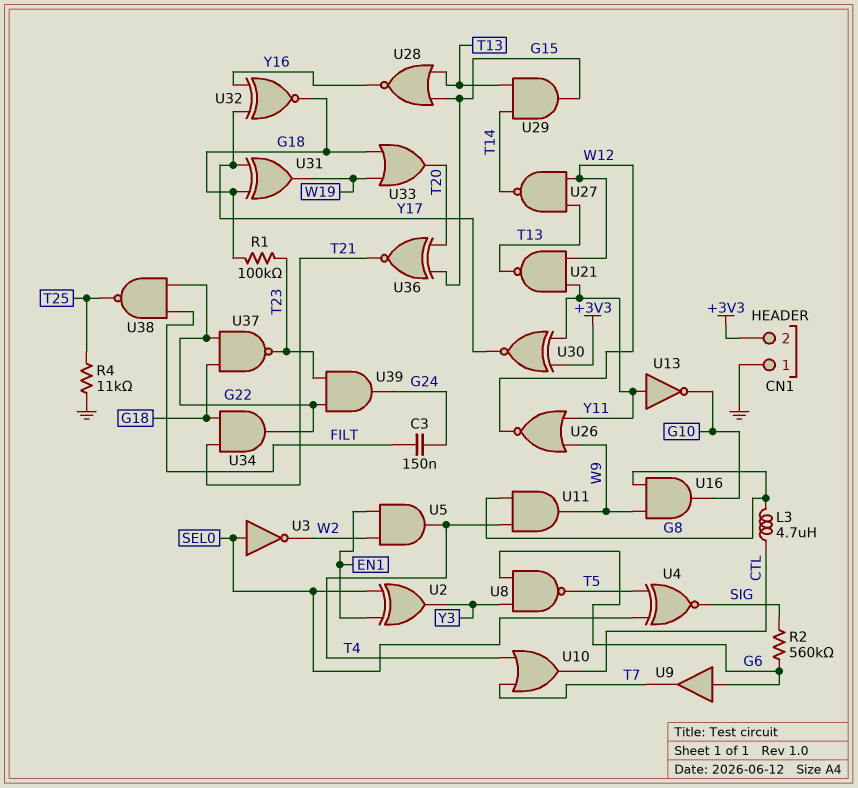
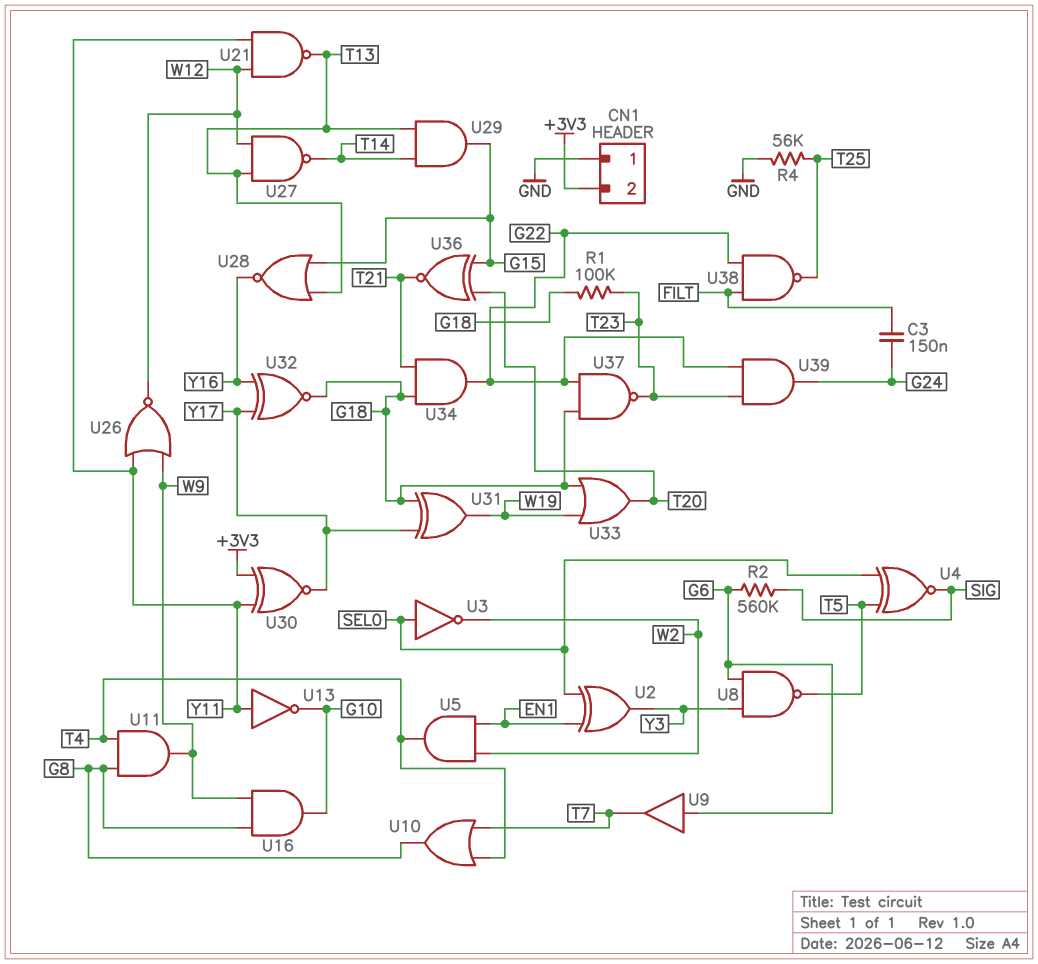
L3: 4.7uH (CTL, G8) -> none
R4: 11k (GND, T25) -> 56k (GND, T25)
U10: OR (in T4, in T7, out CTL) -> OR (in T4, in T7, out G8)

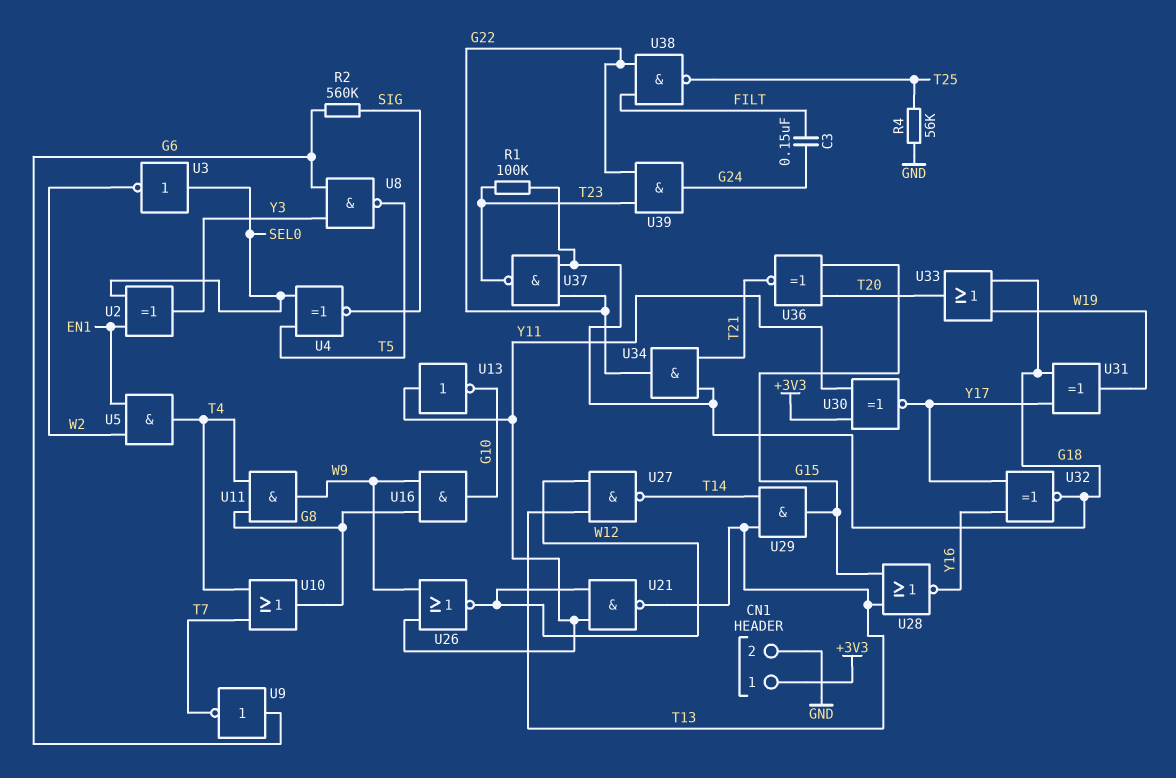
CN1 pin 1: GND -> +3V3
CN1 pin 2: +3V3 -> GND
U9: buffer (in G6, out T7) -> NOT (in G6, out T7)

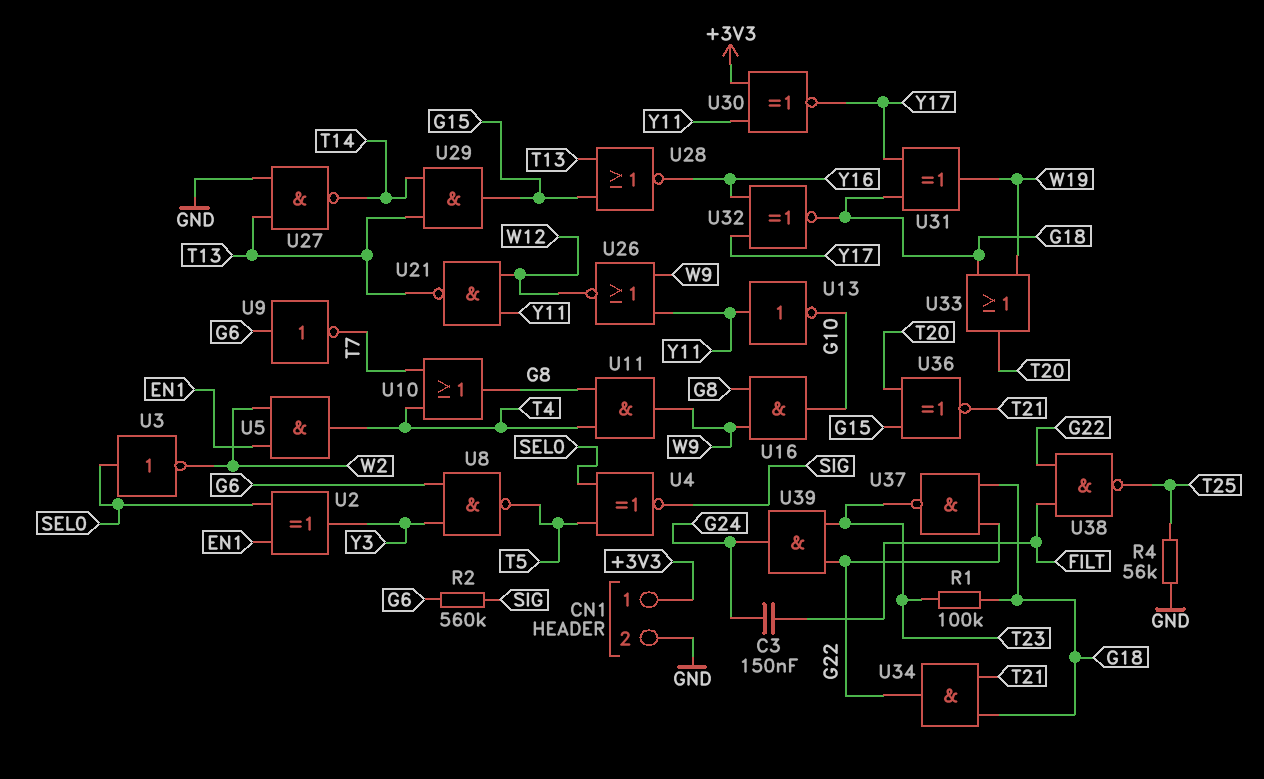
U27: NAND (in T13, in W12, out T14) -> NAND (in GND, in T13, out T14)

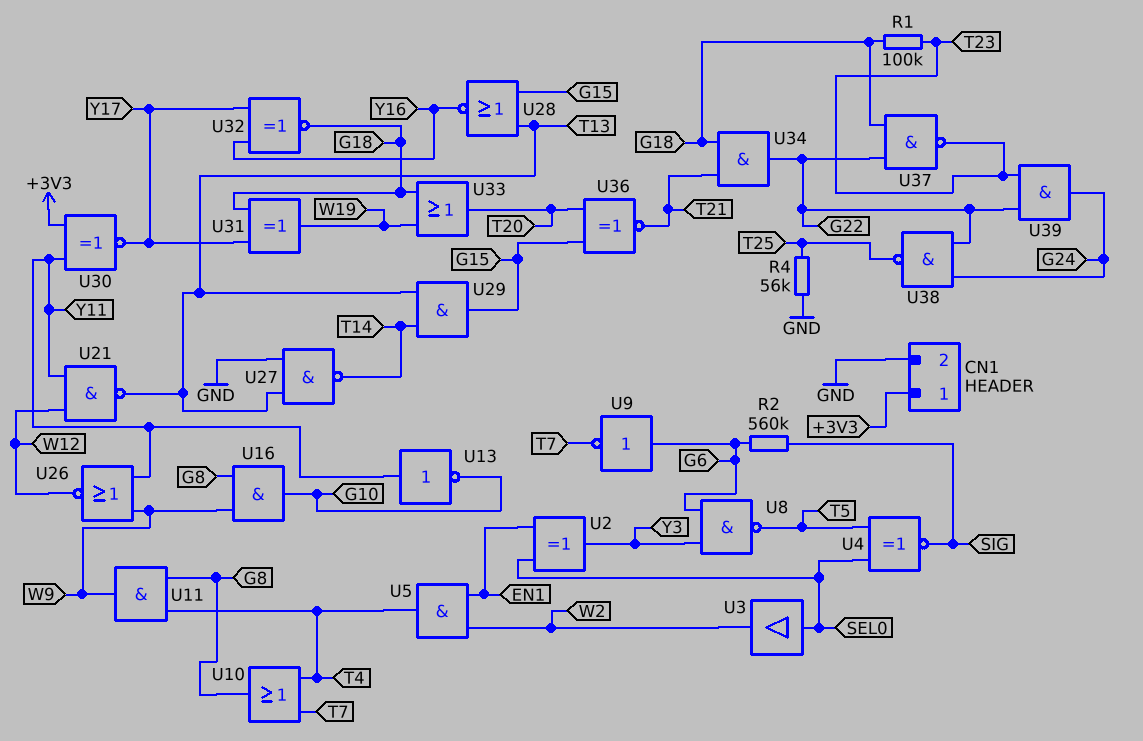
C3: 150nF (FILT, G24) -> none
U3: NOT (in SEL0, out W2) -> buffer (in SEL0, out W2)
U38: NAND (in FILT, in G22, out T25) -> NAND (in G22, in G24, out T25)

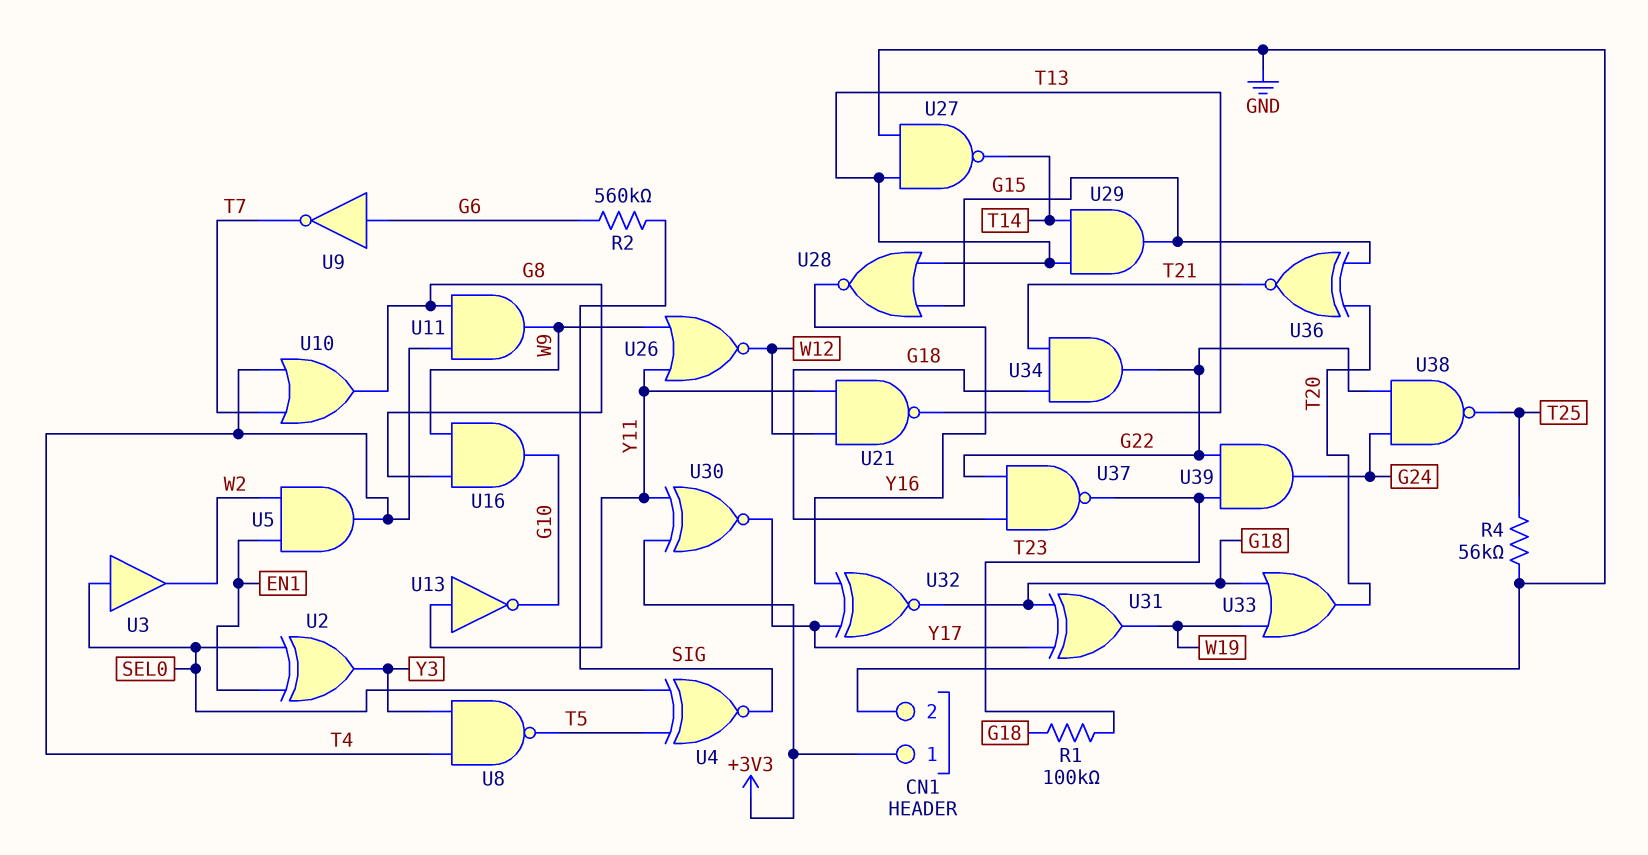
U8: NAND (in G6, in Y3, out T5) -> NAND (in T4, in Y3, out T5)

